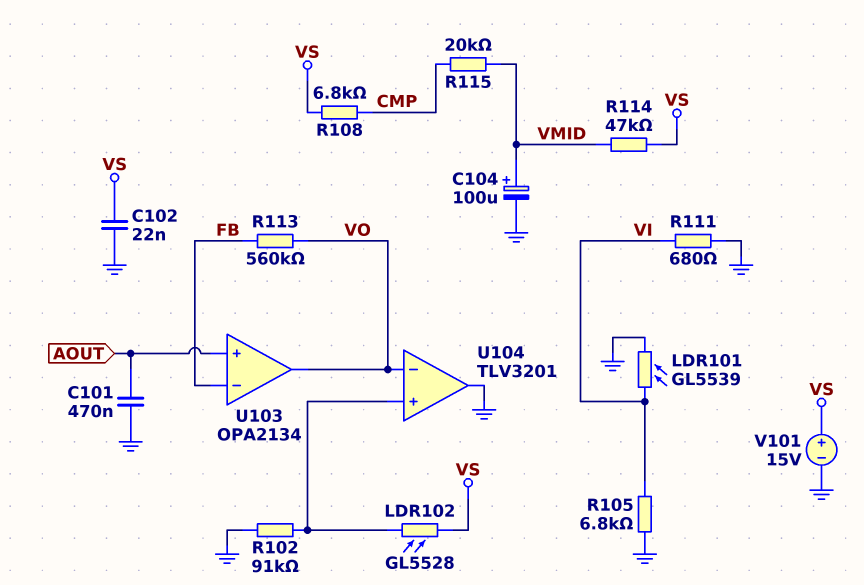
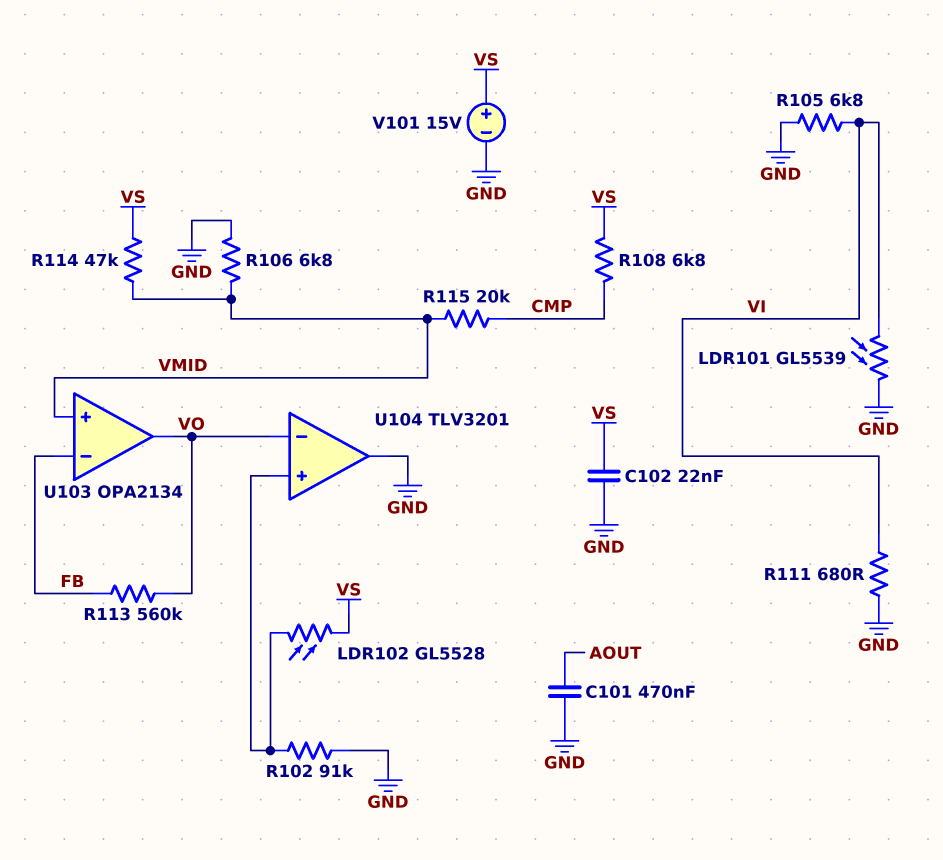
C104: 100uF (plus VMID, minus GND) -> none
R106: none -> 6.8k (GND, VMID)
U103 pin in+: AOUT -> VMID

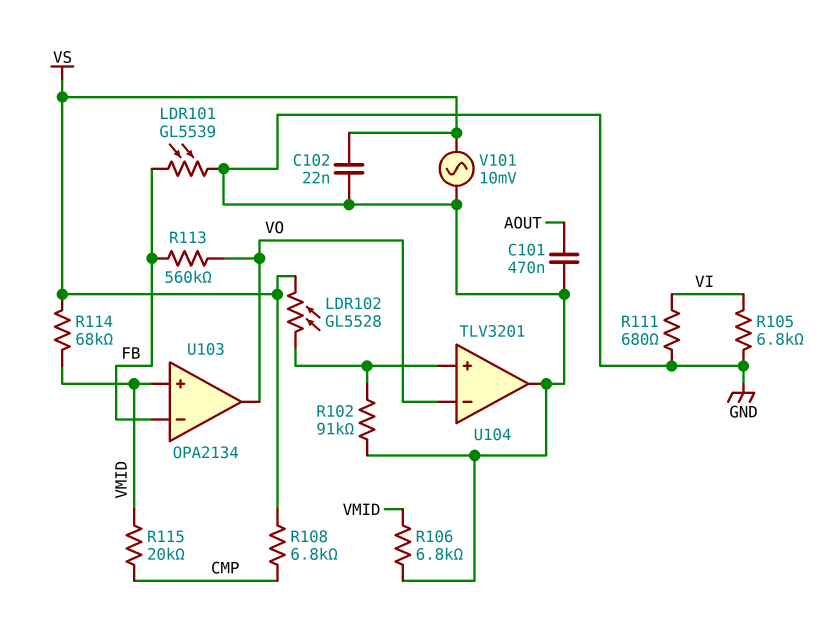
LDR101: GL5539 (GND, VI) -> GL5539 (FB, GND)
R114: 47k (VMID, VS) -> 68k (VMID, VS)
V101: 15V (plus VS, minus GND) -> AC 10mV (GND, VS)

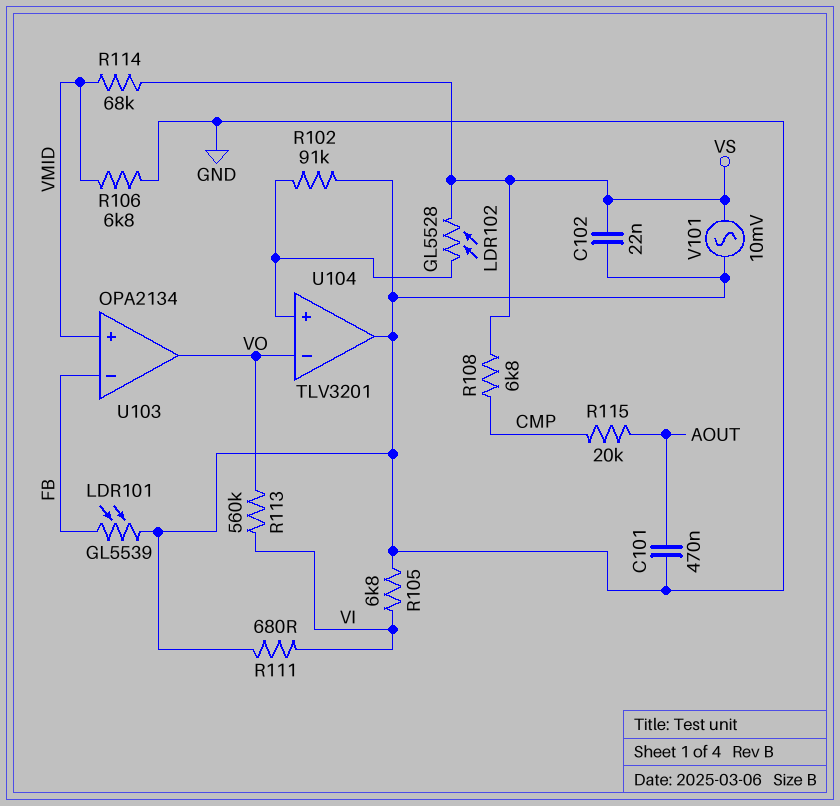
R113: 560k (FB, VO) -> 560k (VI, VO)
R115: 20k (CMP, VMID) -> 20k (AOUT, CMP)

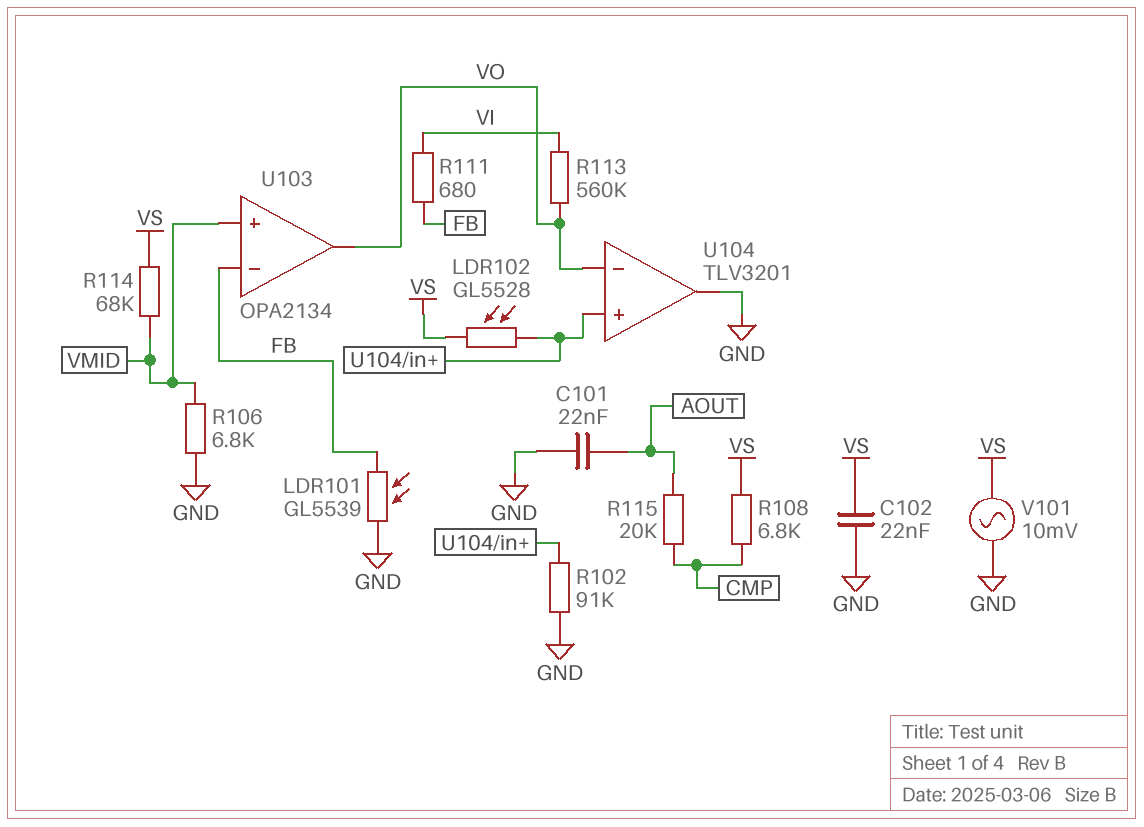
C101: 470nF (AOUT, GND) -> 22nF (AOUT, GND)
R105: 6.8k (GND, VI) -> none
R111: 680 (GND, VI) -> 680 (FB, VI)

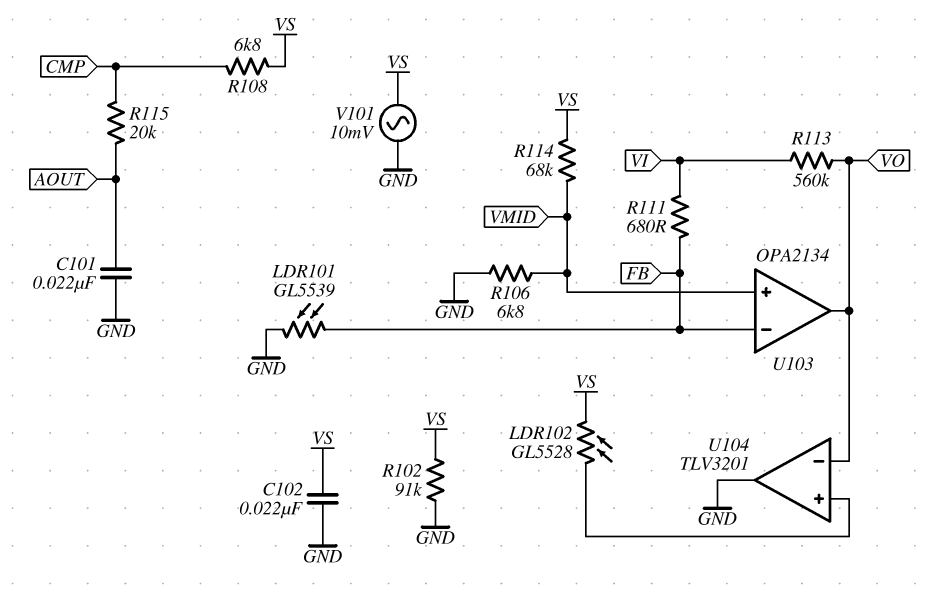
R102: 91k (GND, U104/in+) -> 91k (GND, VS)

